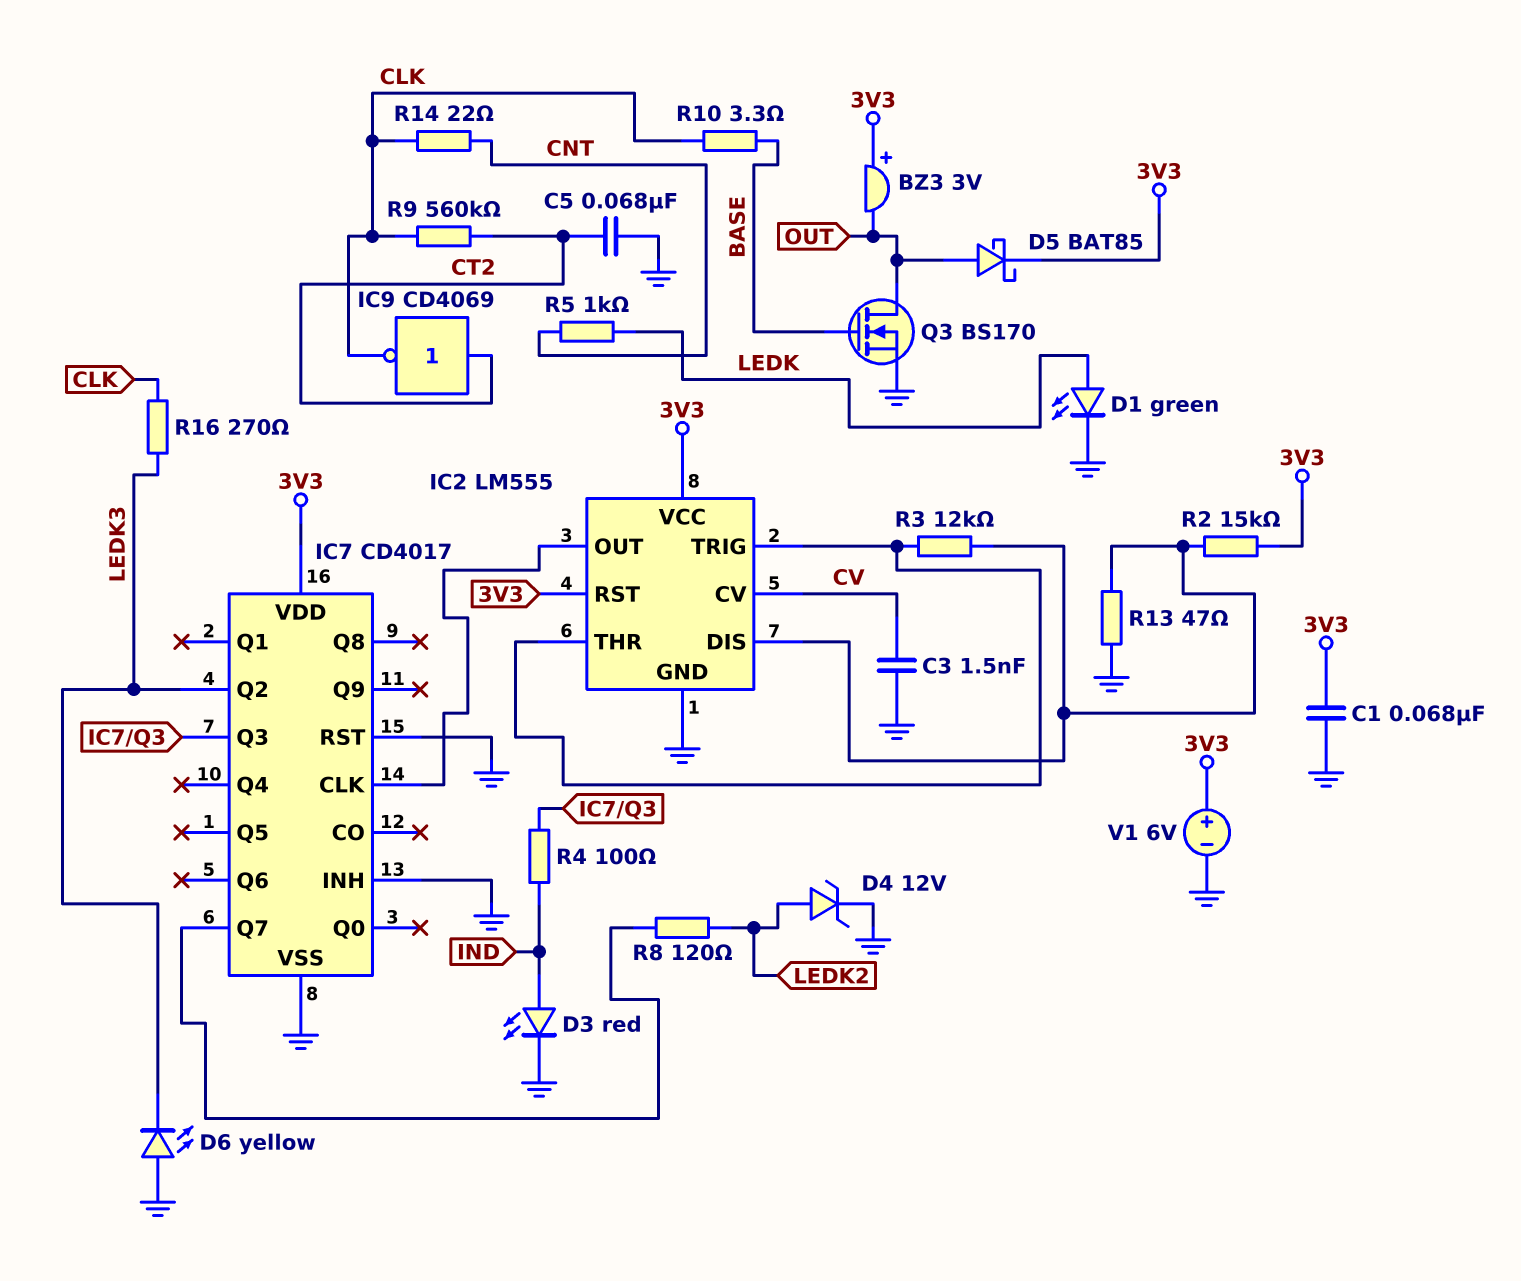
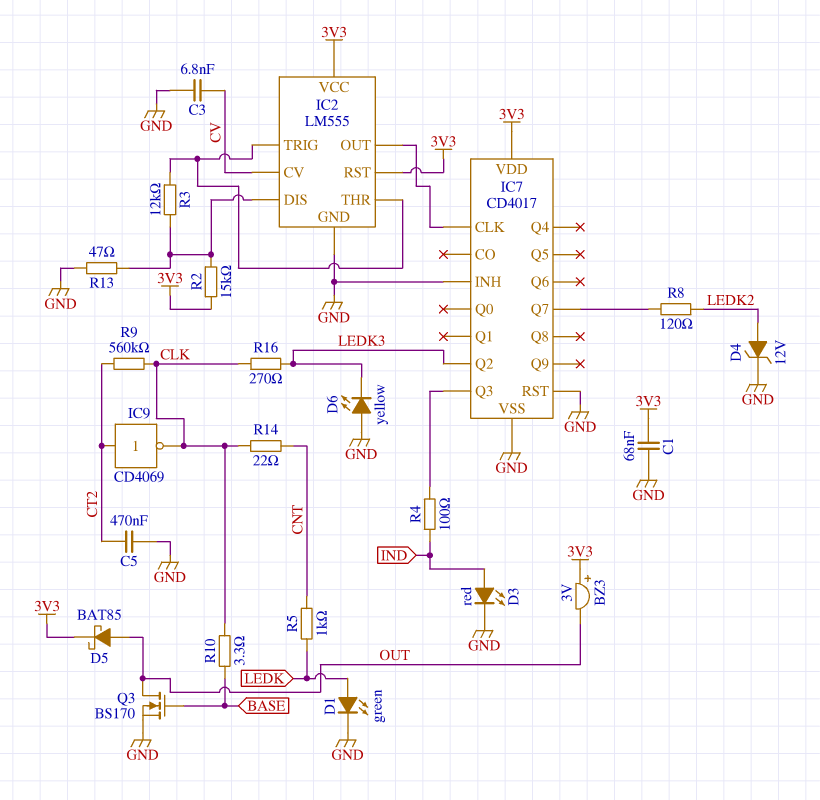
C3: 1.5nF (CV, GND) -> 6.8nF (CV, GND)
C5: 68nF (CT2, GND) -> 470nF (CT2, GND)
V1: 6V (plus 3V3, minus GND) -> none

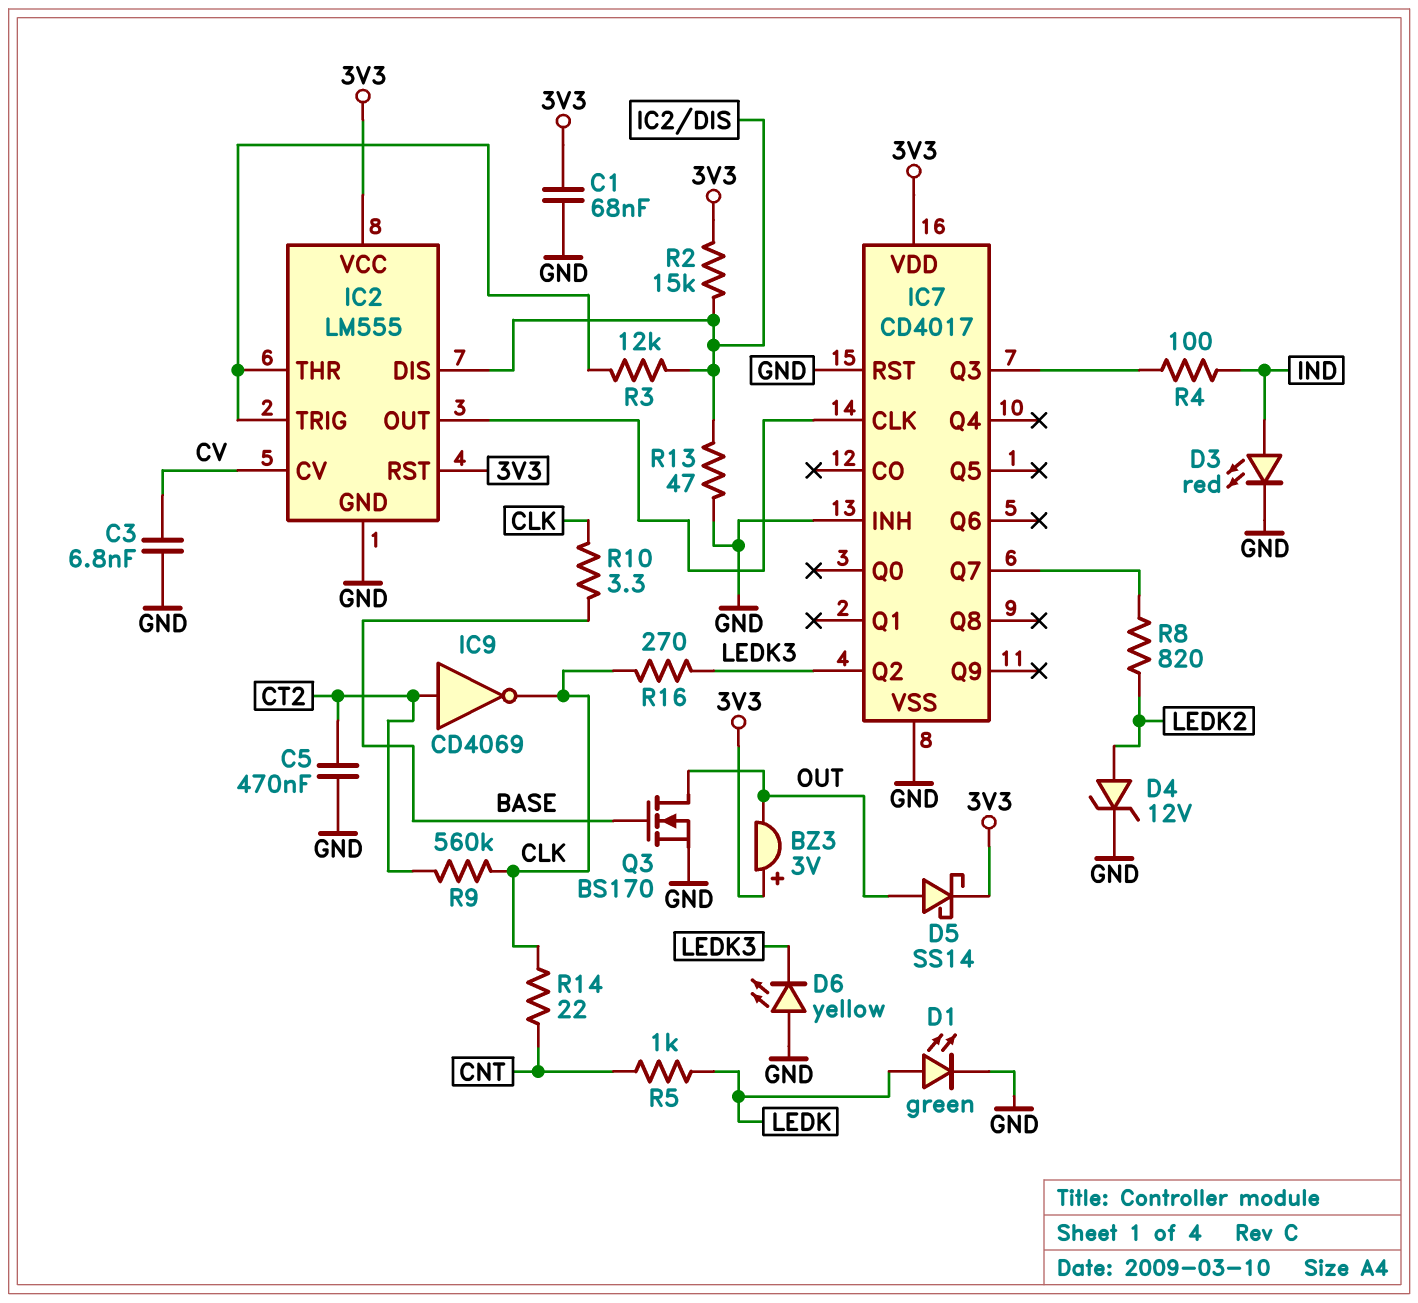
D5: schottky BAT85 (A OUT, K 3V3) -> schottky SS14 (A OUT, K 3V3)
R8: 120 (IC7/Q7, LEDK2) -> 820 (IC7/Q7, LEDK2)

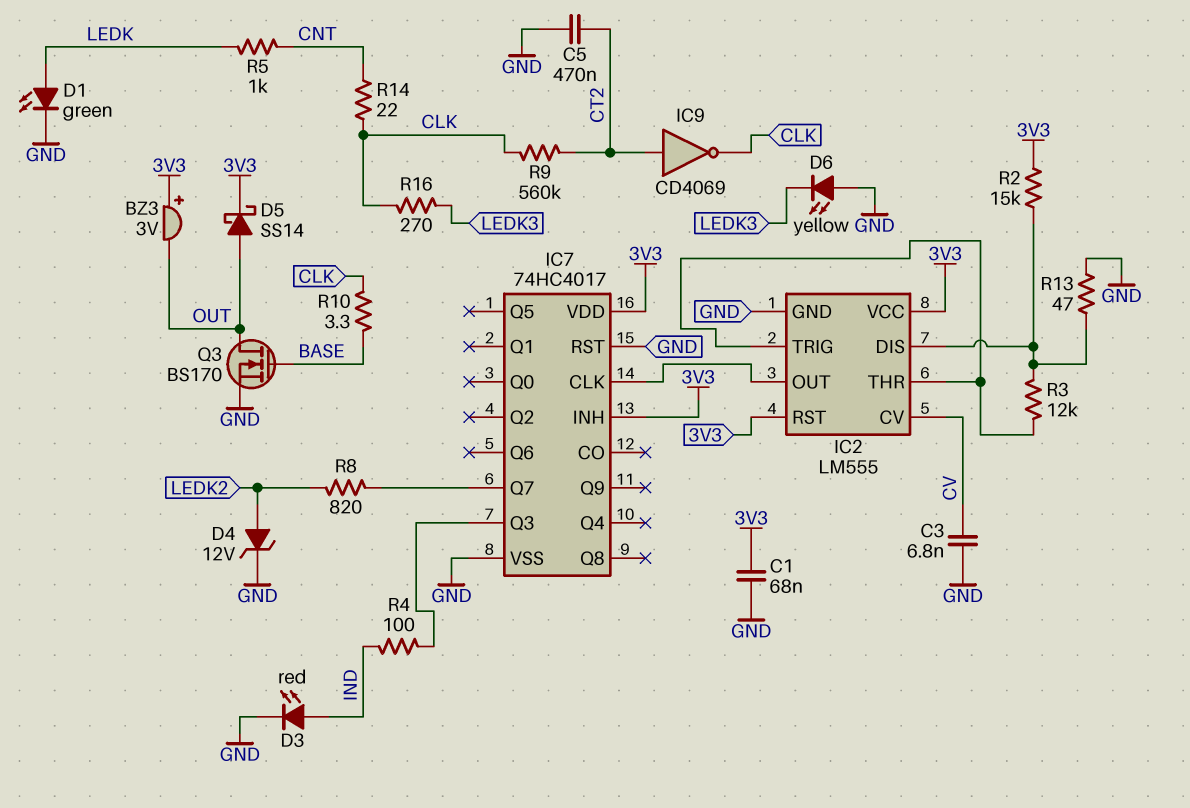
IC7: CD4017 -> 74HC4017
IC7 pin INH: GND -> 3V3
IC7 pin Q2: LEDK3 -> none

